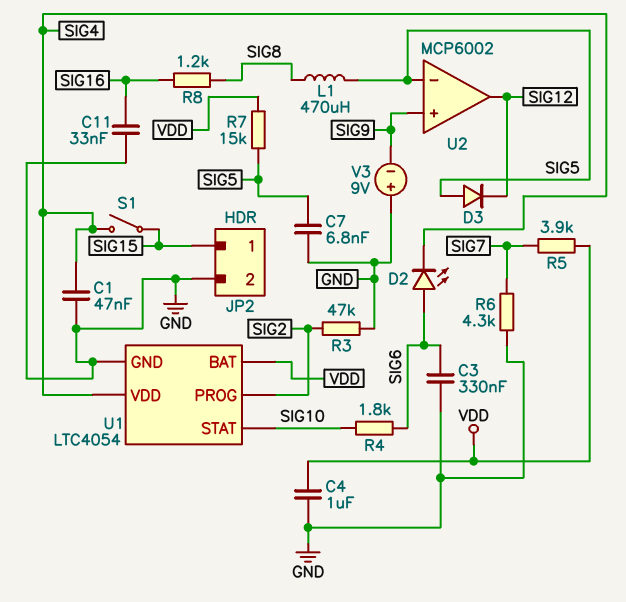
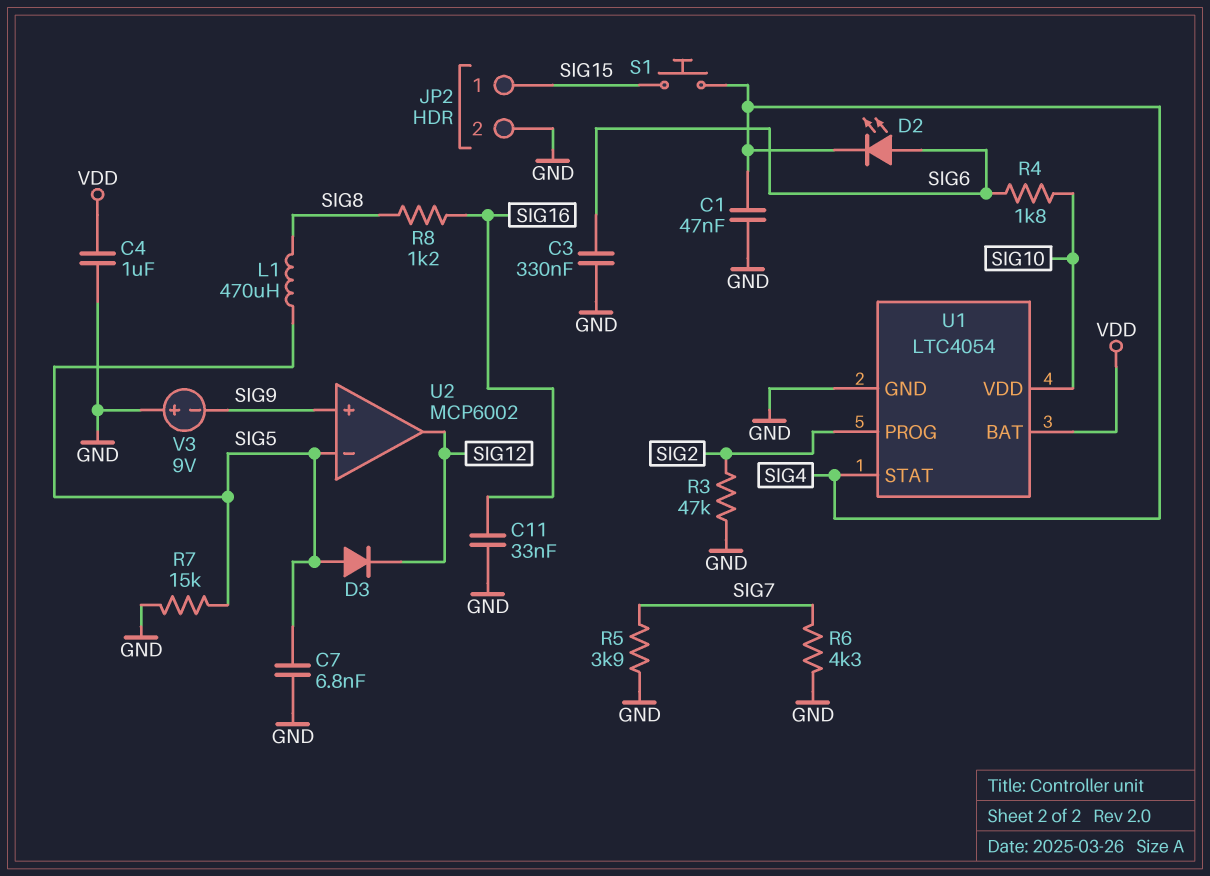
R5: 3.9k (SIG7, VDD) -> 3.9k (GND, SIG7)
R7: 15k (SIG5, VDD) -> 15k (GND, SIG5)
S1: switch (SIG4, SIG15) -> button (SIG4, SIG15)
U1 pin STAT: SIG10 -> SIG4
U1 pin VDD: SIG4 -> SIG10

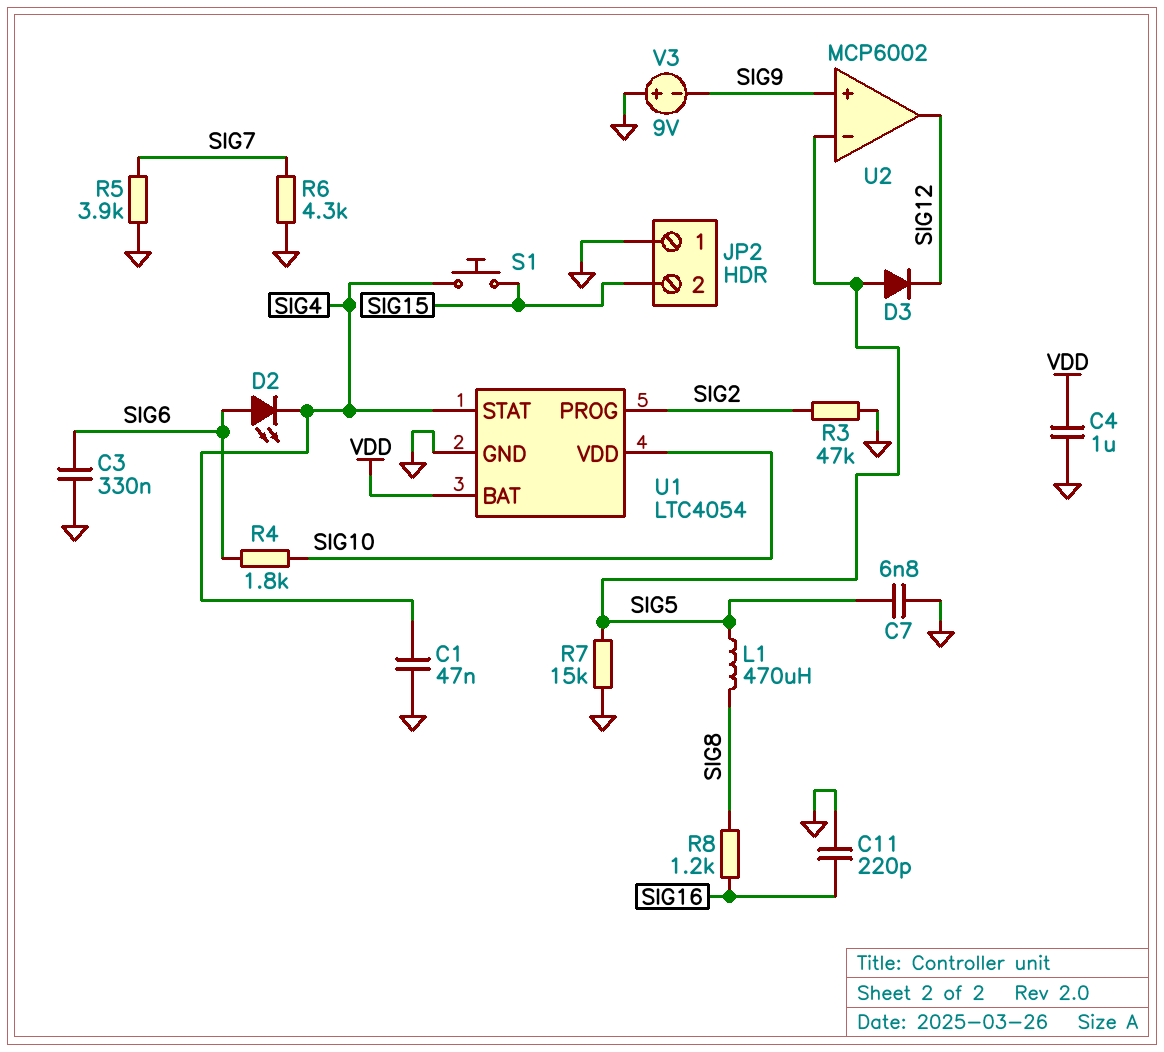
C11: 33nF (GND, SIG16) -> 220pF (GND, SIG16)
JP2 pin 1: SIG15 -> GND
JP2 pin 2: GND -> SIG15

